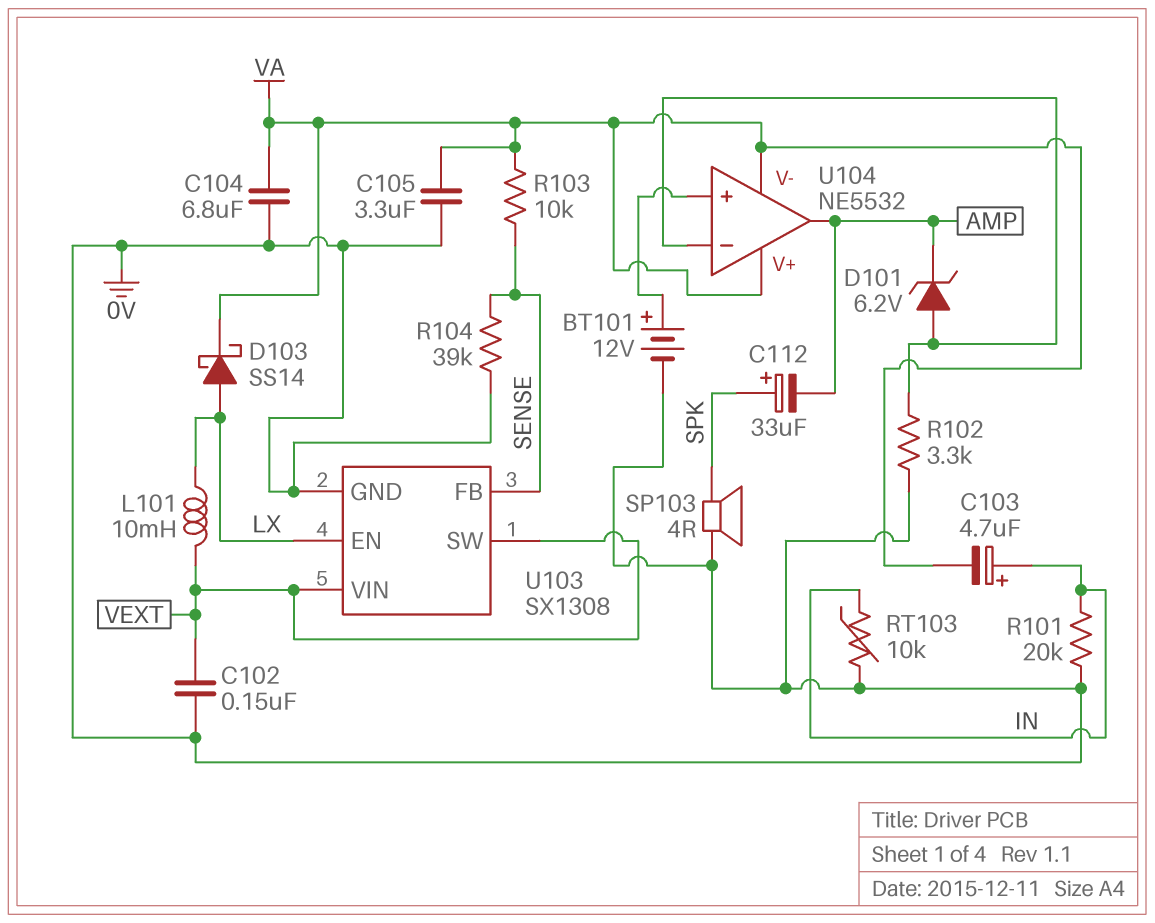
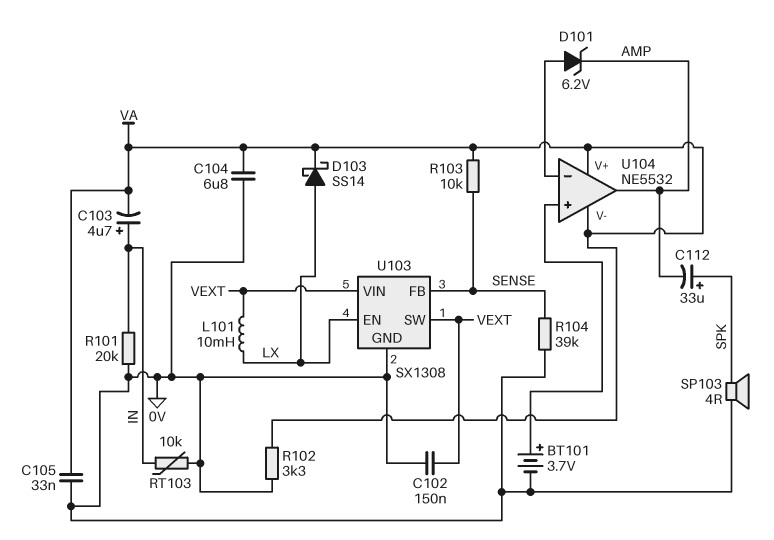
BT101: 12V (plus U104/in+, minus 0V) -> 3.7V (plus U104/in+, minus 0V)
C105: 3.3uF (0V, VA) -> 33nF (0V, VA)
R102: 3.3k (0V, U104/in-) -> 3.3k (0V, VA)

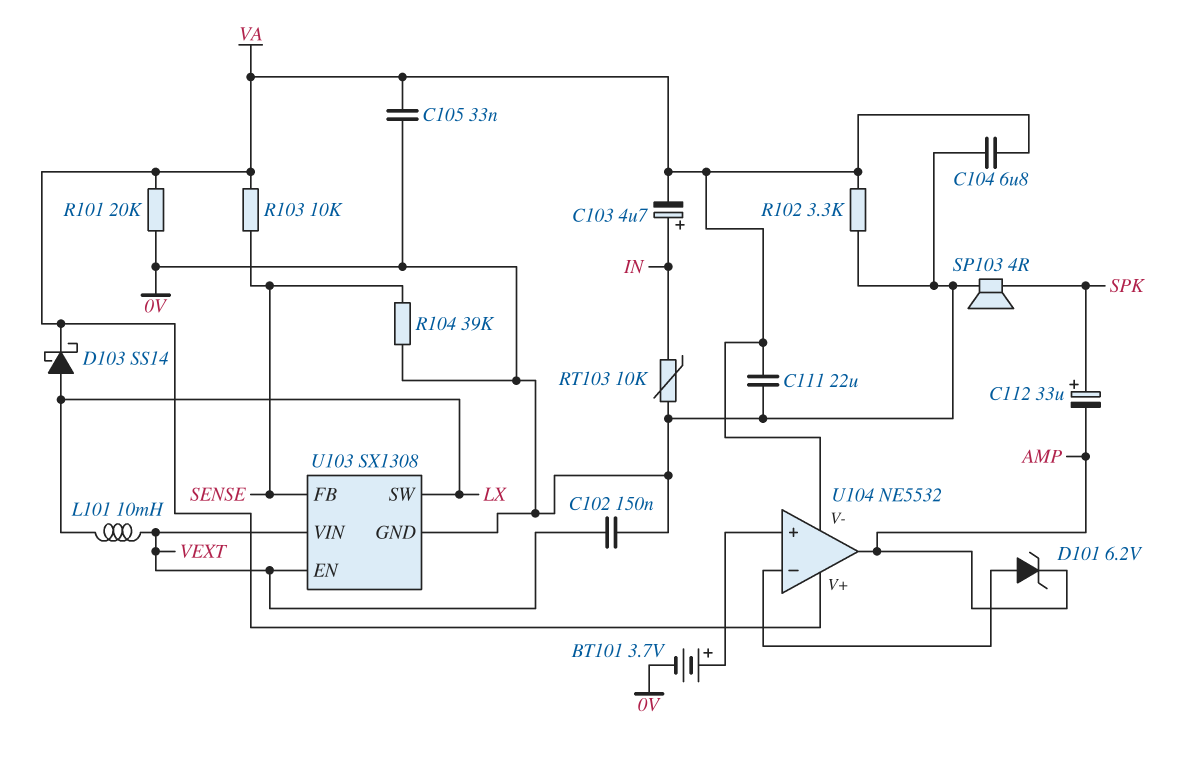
C111: none -> 22uF (0V, VA)
R101: 20k (0V, IN) -> 20k (0V, VA)
U103 pin EN: LX -> VEXT
U103 pin SW: VEXT -> LX

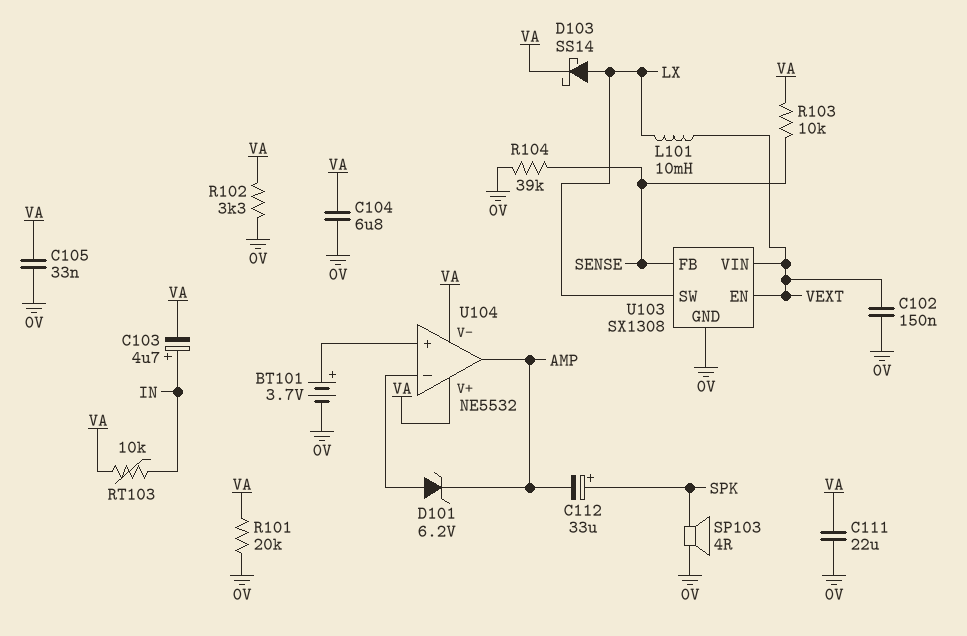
RT103: 10k (0V, IN) -> 10k (IN, VA)

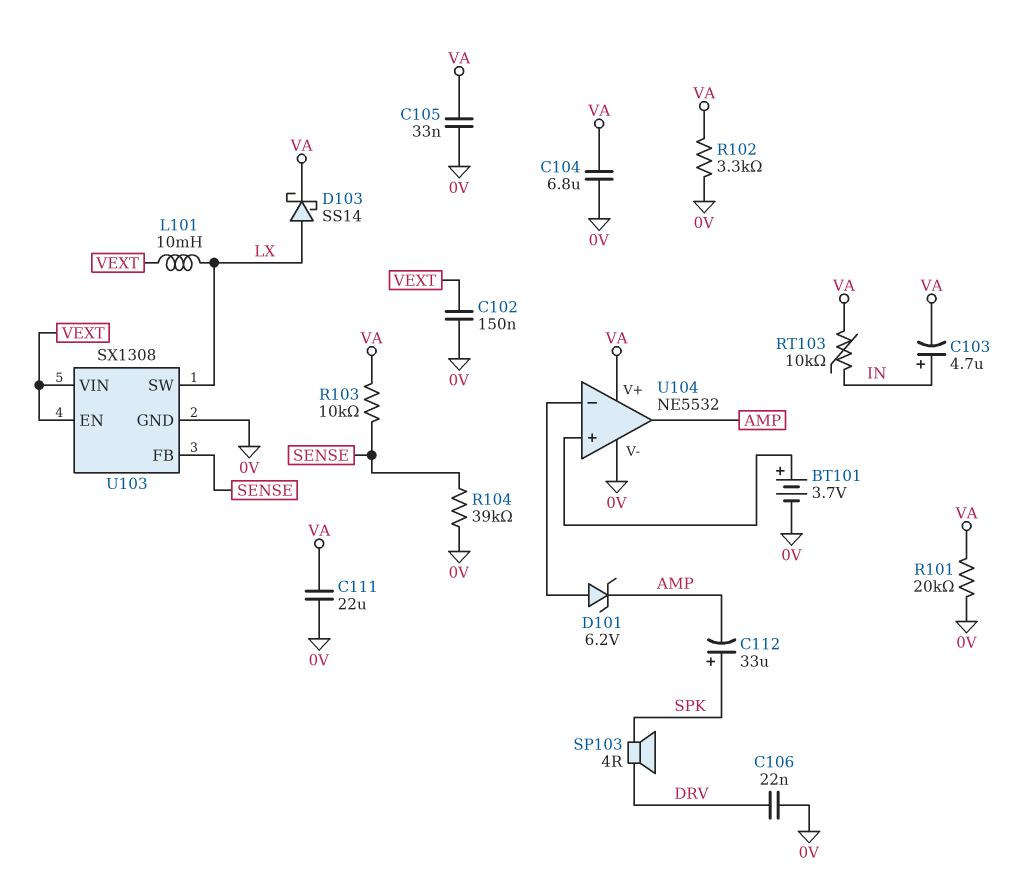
C106: none -> 22nF (0V, DRV)
SP103: speaker 4R (0V, SPK) -> speaker 4R (DRV, SPK)
U104 pin V-: VA -> 0V

